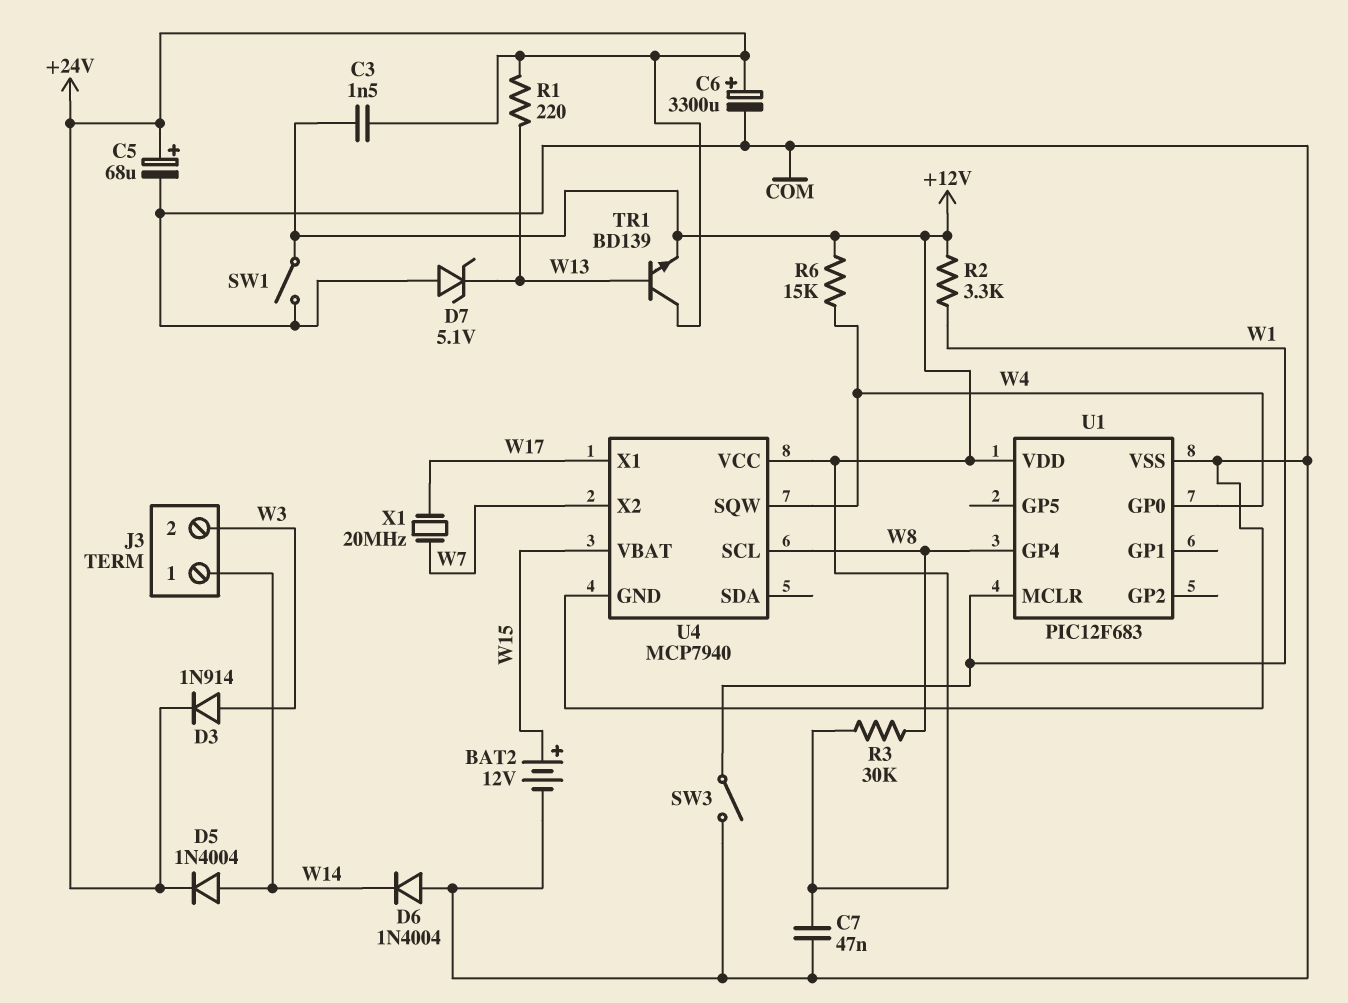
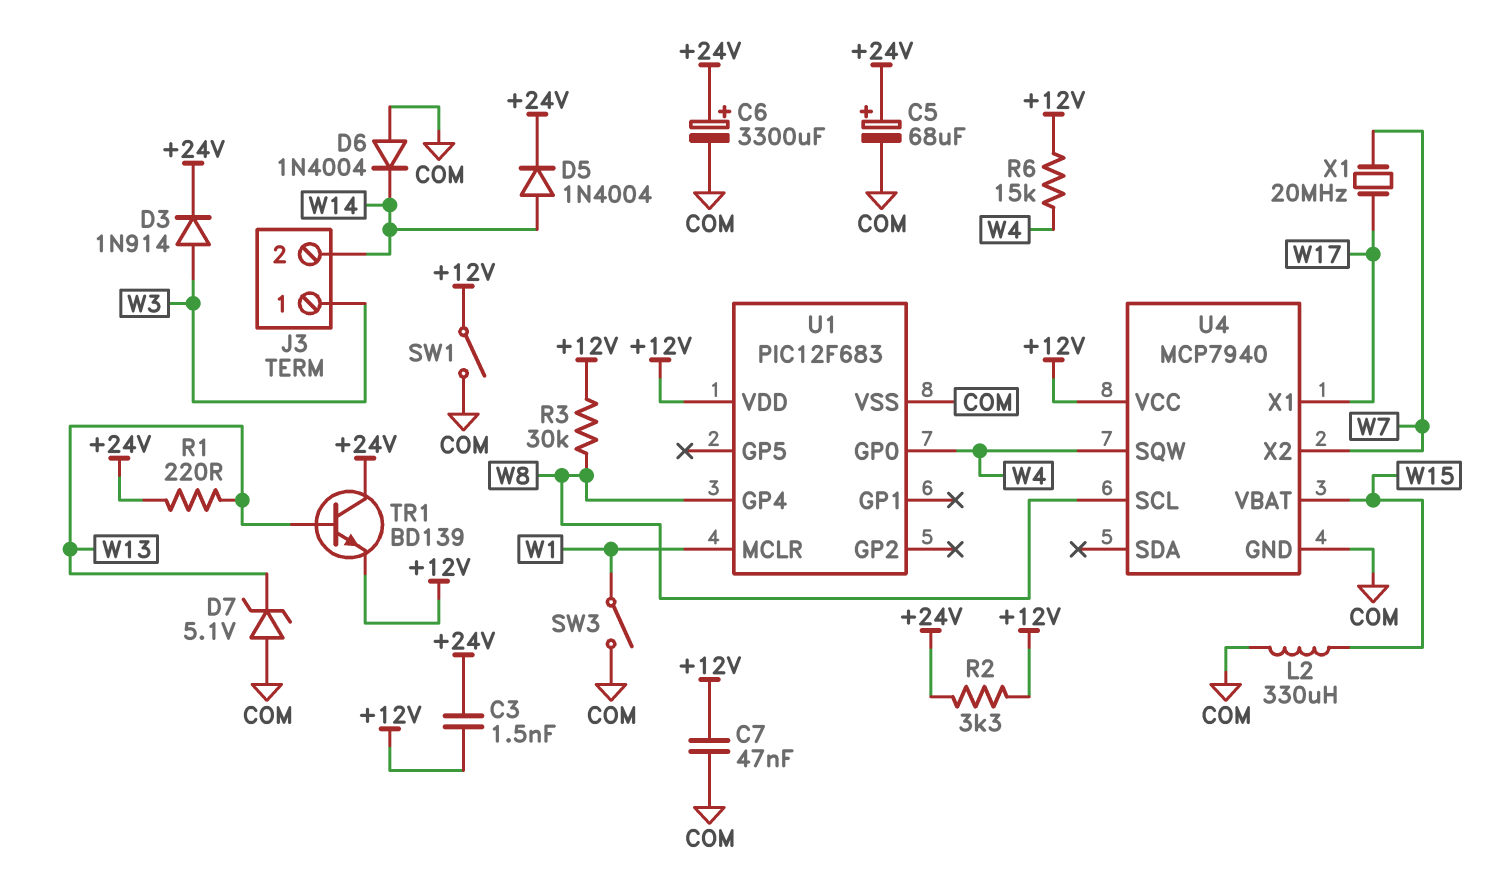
BAT2: 12V (plus W15, minus COM) -> none
J3 pin 1: W14 -> W3
J3 pin 2: W3 -> W14
L2: none -> 330uH (COM, W15)
R2: 3.3k (+12V, W1) -> 3.3k (+12V, +24V)

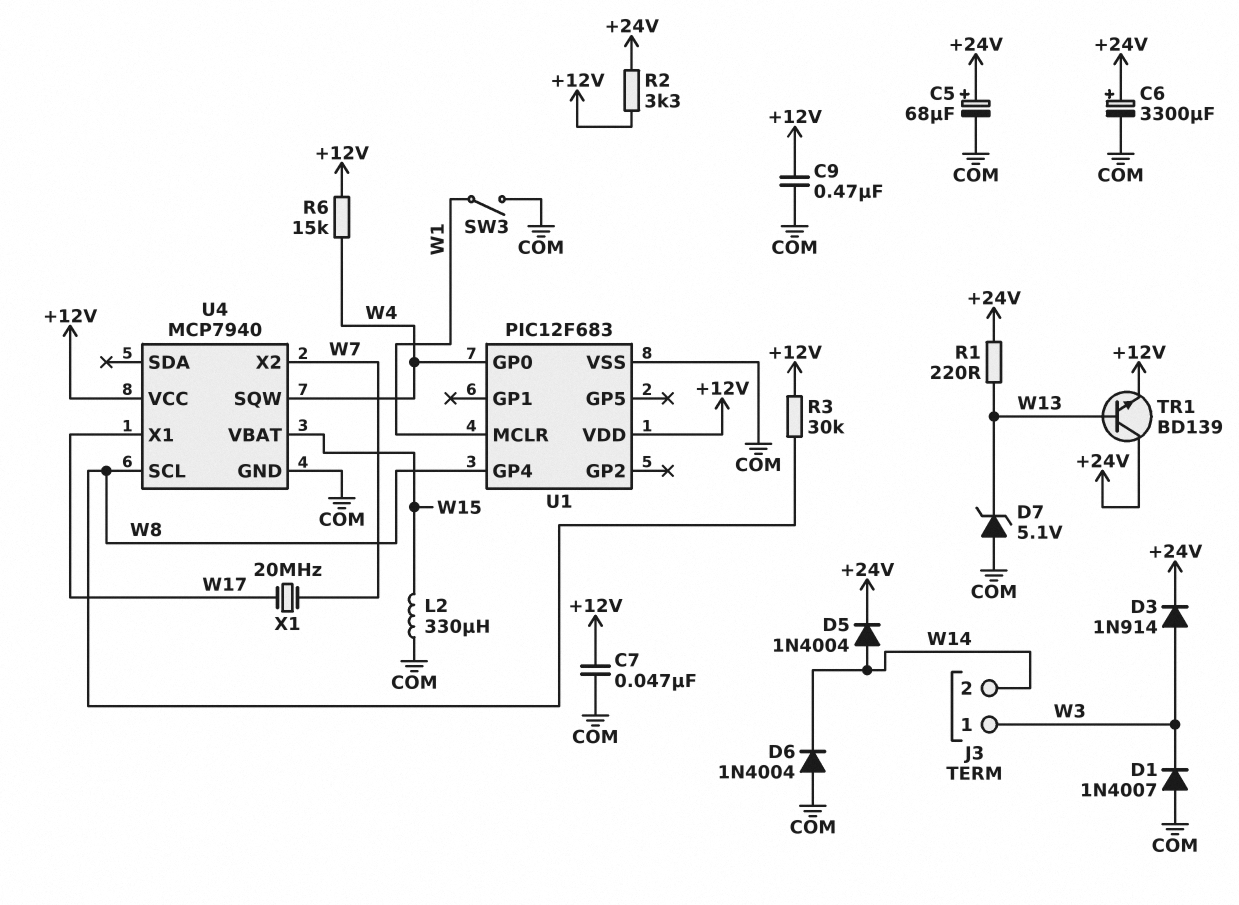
C3: 1.5nF (+12V, +24V) -> none
C9: none -> 470nF (+12V, COM)
D1: none -> diode 1N4007 (A COM, K W3)
SW1: switch (+12V, COM) -> none

